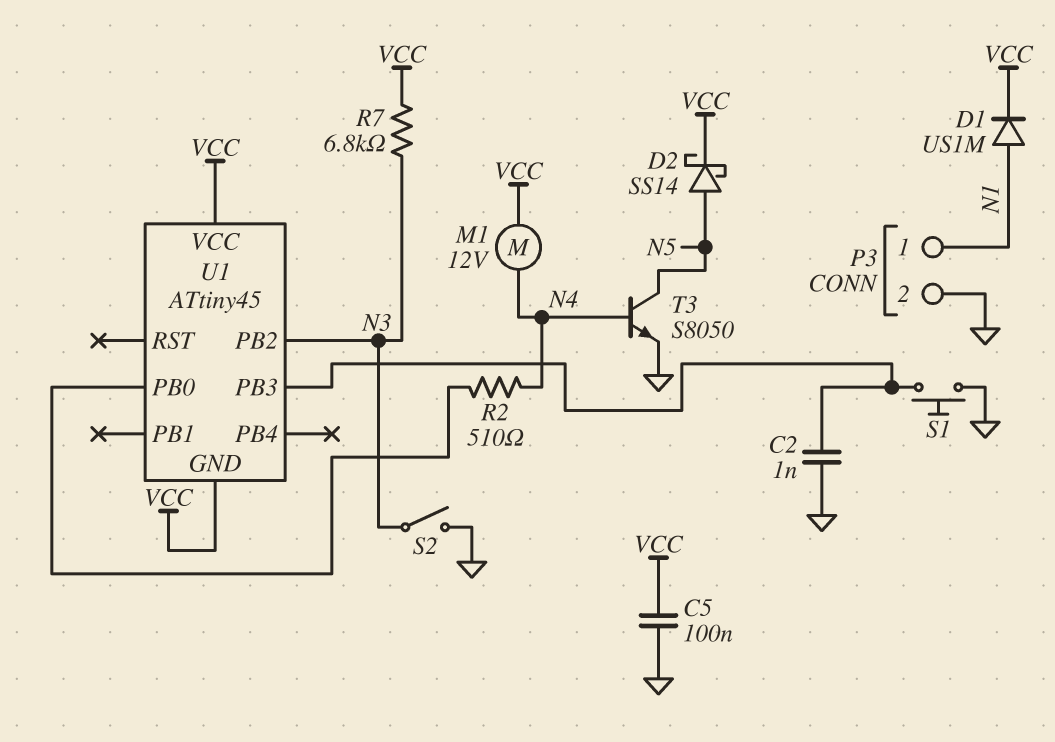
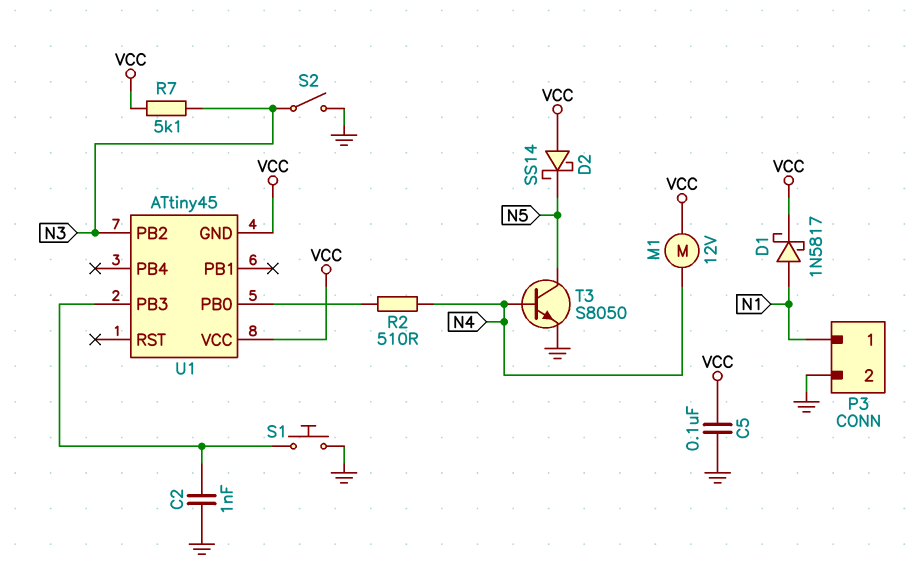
D1: diode US1M (A N1, K VCC) -> schottky 1N5817 (A N1, K VCC)
D2: schottky SS14 (A N5, K VCC) -> schottky SS14 (A VCC, K N5)
R7: 6.8k (N3, VCC) -> 5.1k (N3, VCC)

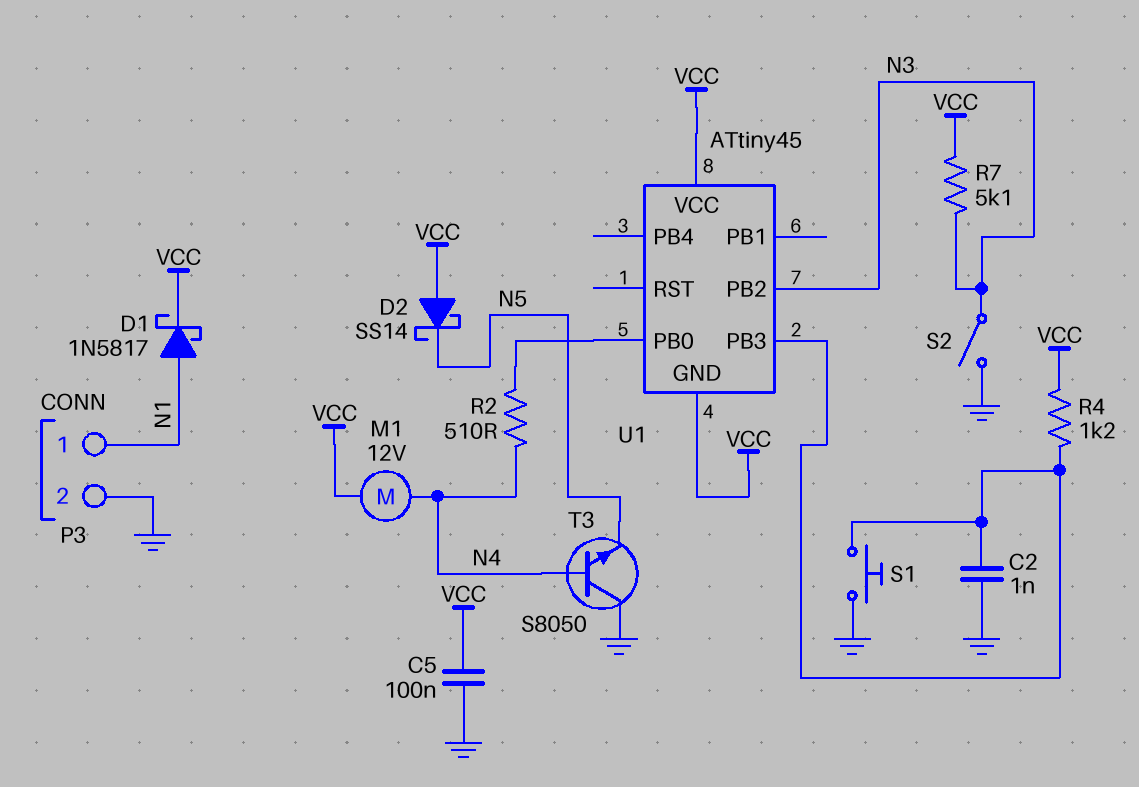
R4: none -> 1.2k (U1/PB3, VCC)
T3: NPN S8050 (B N4, C N5, E GND) -> NPN S8050 (B N4, C GND, E N5)

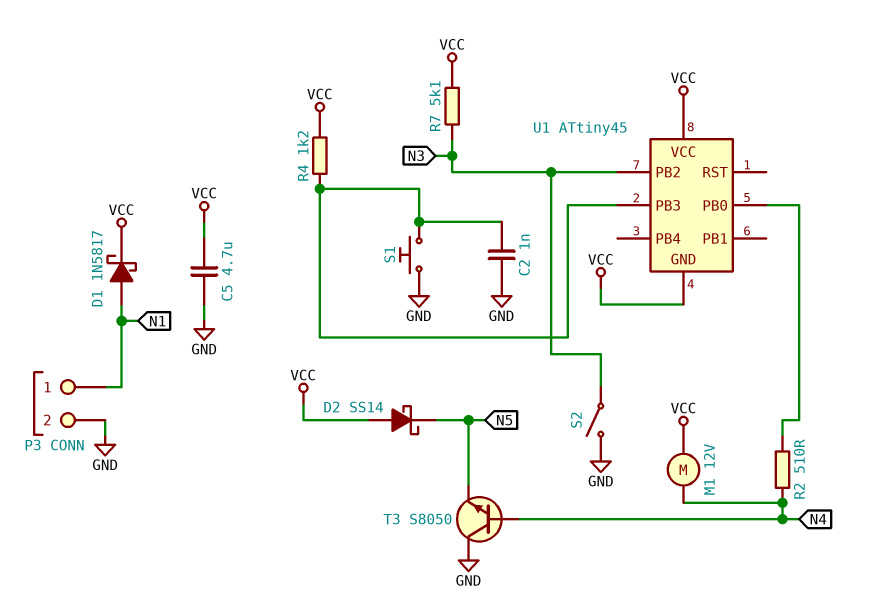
C5: 100nF (GND, VCC) -> 4.7uF (GND, VCC)

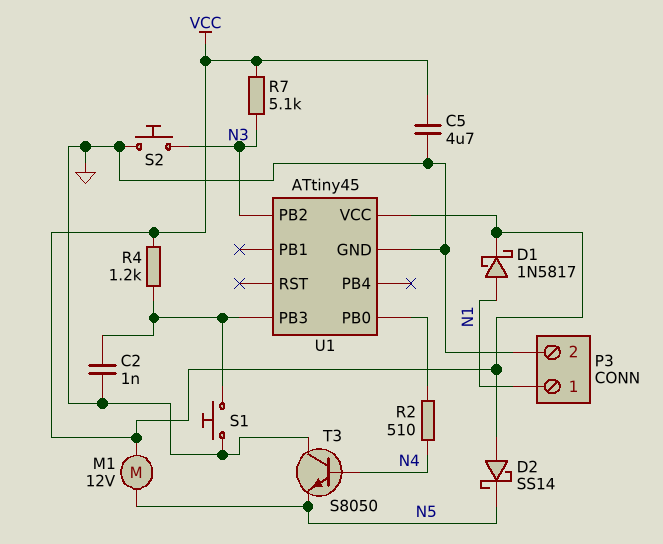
M1: motor 12V (N4, VCC) -> motor 12V (N5, VCC)
S2: switch (GND, N3) -> button (GND, N3)
U1 pin GND: VCC -> GND

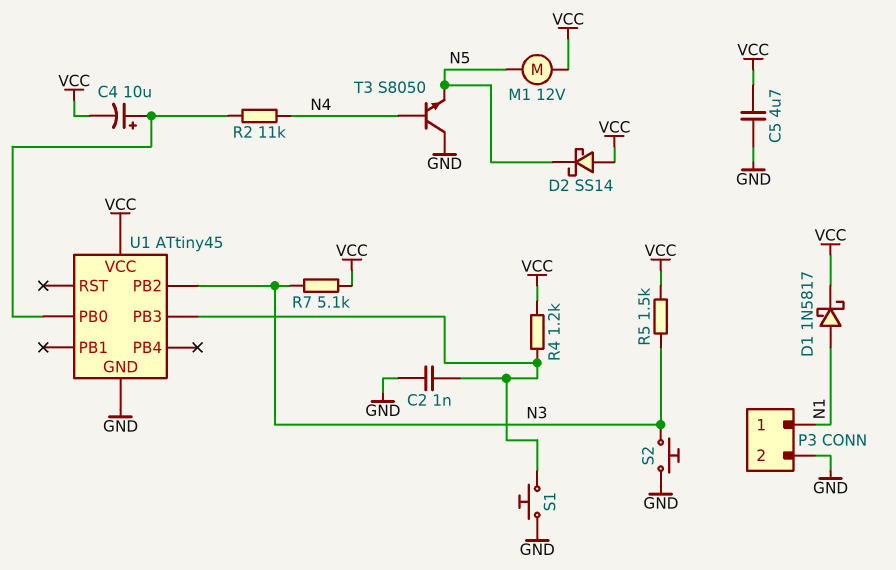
C4: none -> 10uF (plus U1/PB0, minus VCC)
R2: 510 (N4, U1/PB0) -> 11k (N4, U1/PB0)
R5: none -> 1.5k (N3, VCC)

